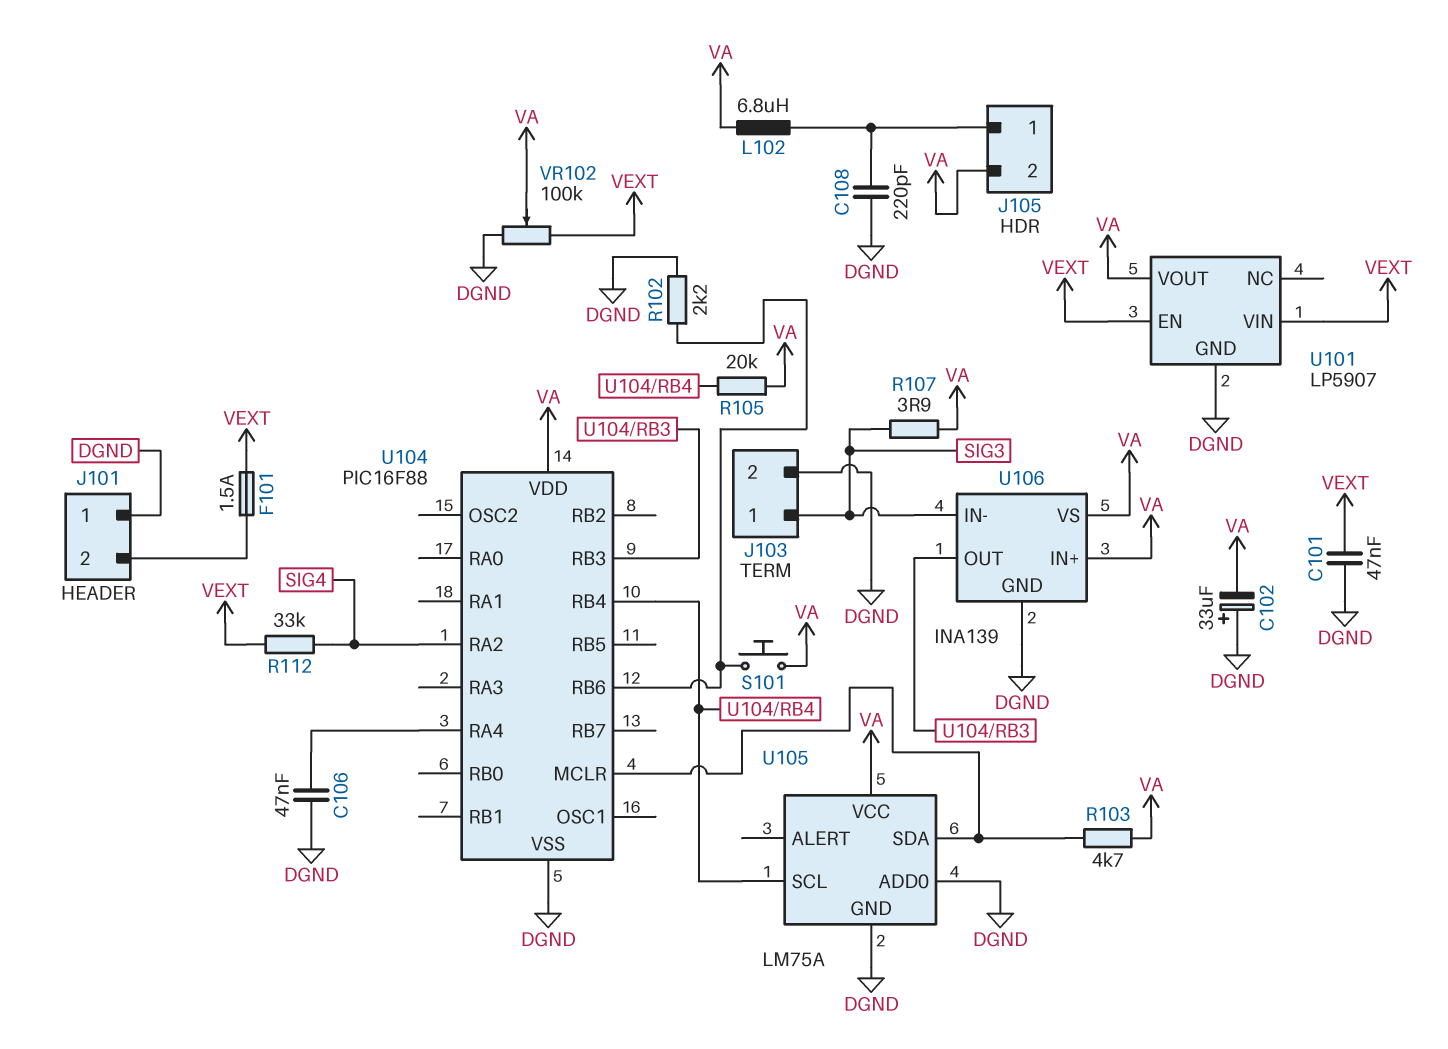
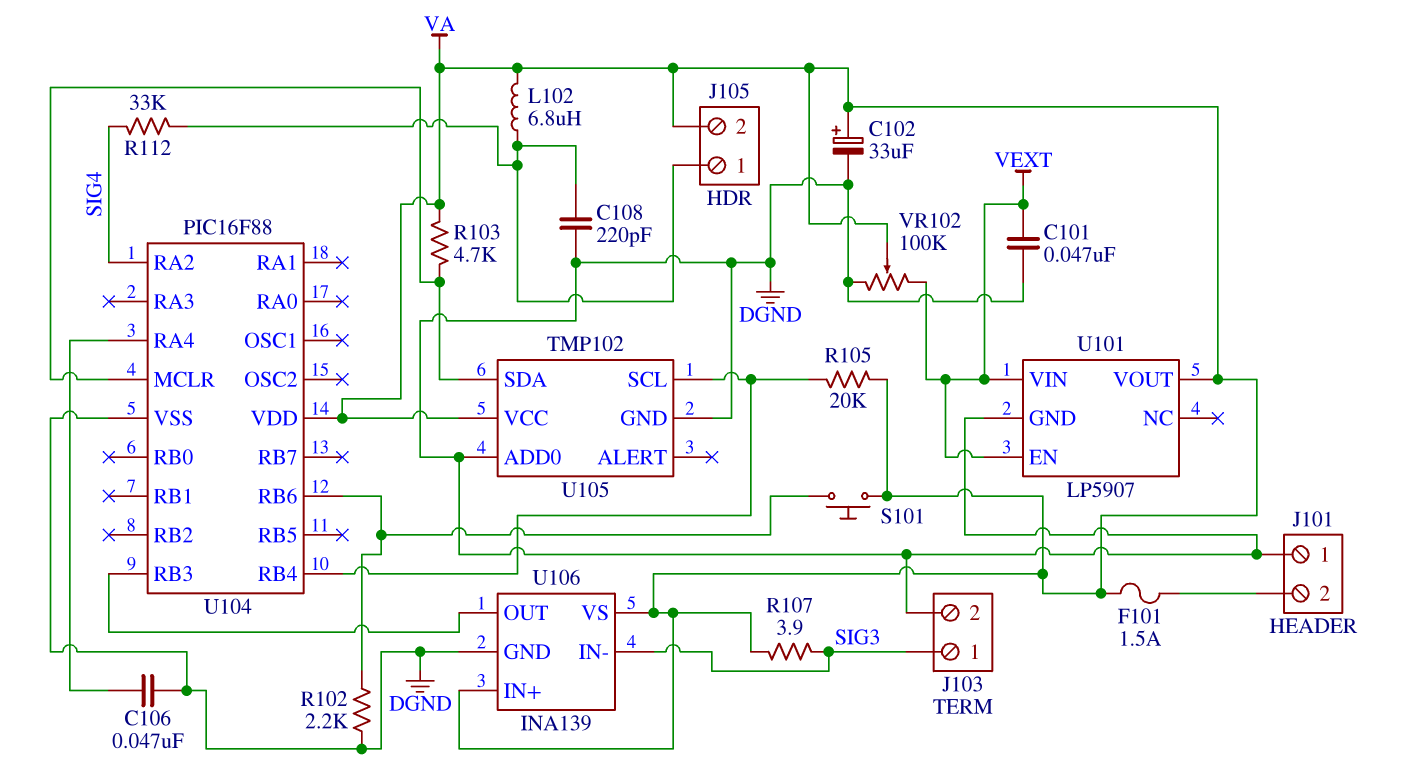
C102: 33uF (plus DGND, minus VA) -> 33uF (plus VA, minus DGND)
F101: 1.5A (J101/2, VEXT) -> 1.5A (J101/2, VA)
R112: 33k (SIG4, VEXT) -> 33k (J105/1, SIG4)
U105: LM75A -> TMP102

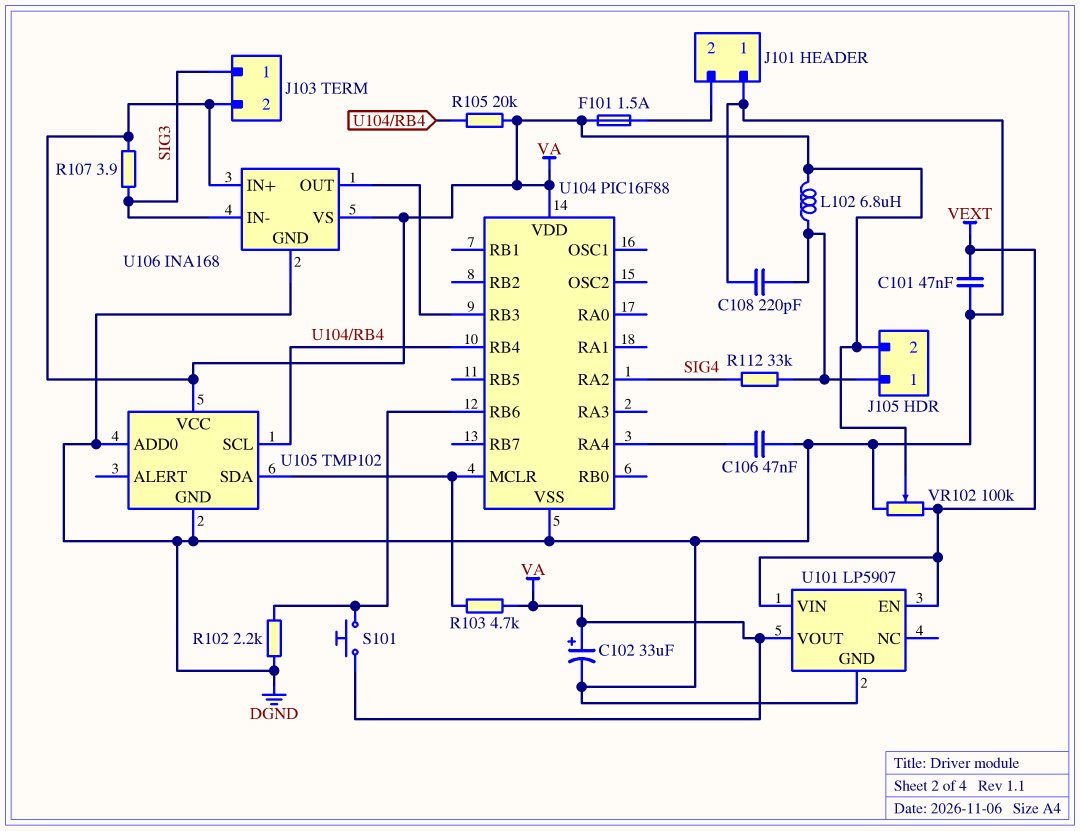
J103 pin 2: DGND -> VA
U106: INA139 -> INA168

